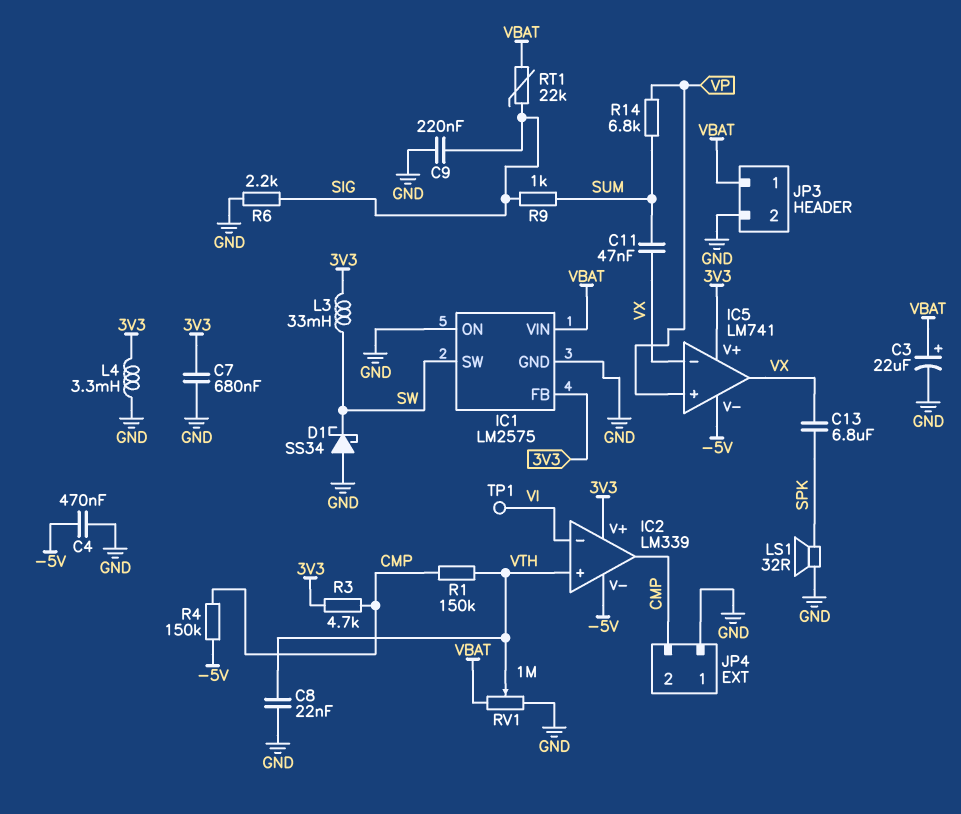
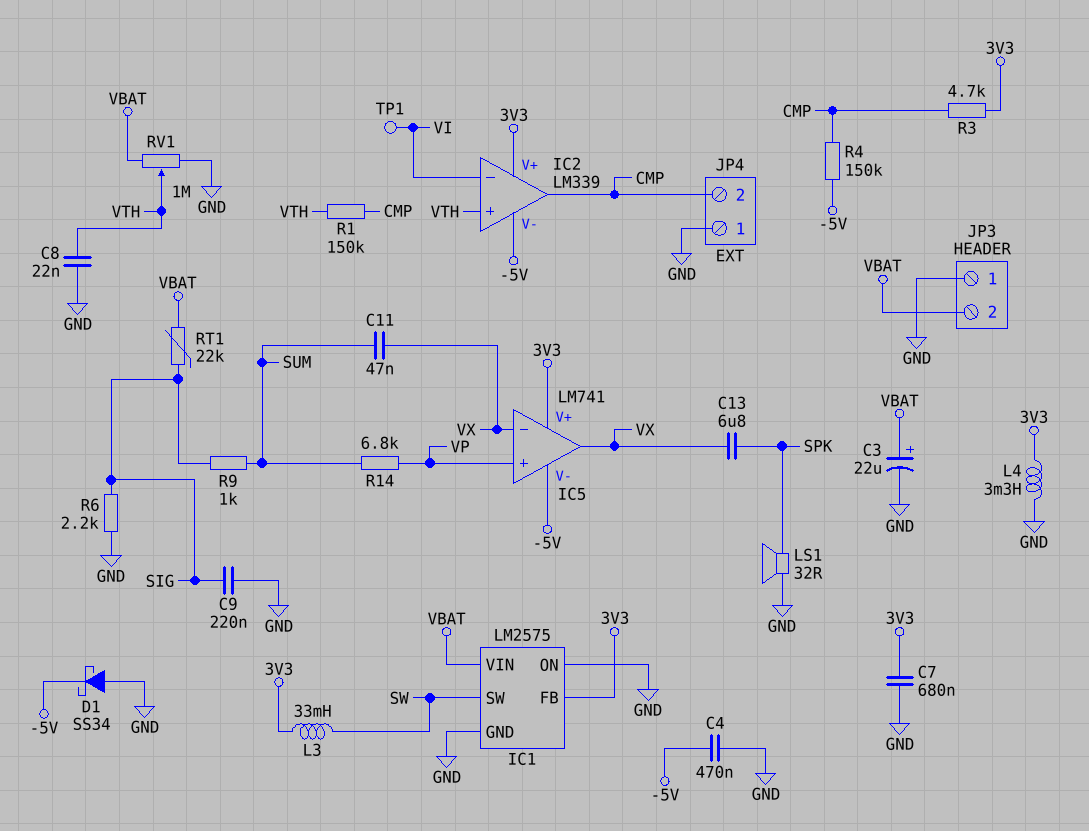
D1: schottky SS34 (A GND, K SW) -> schottky SS34 (A GND, K -5V)
JP3 pin 1: VBAT -> GND
JP3 pin 2: GND -> VBAT

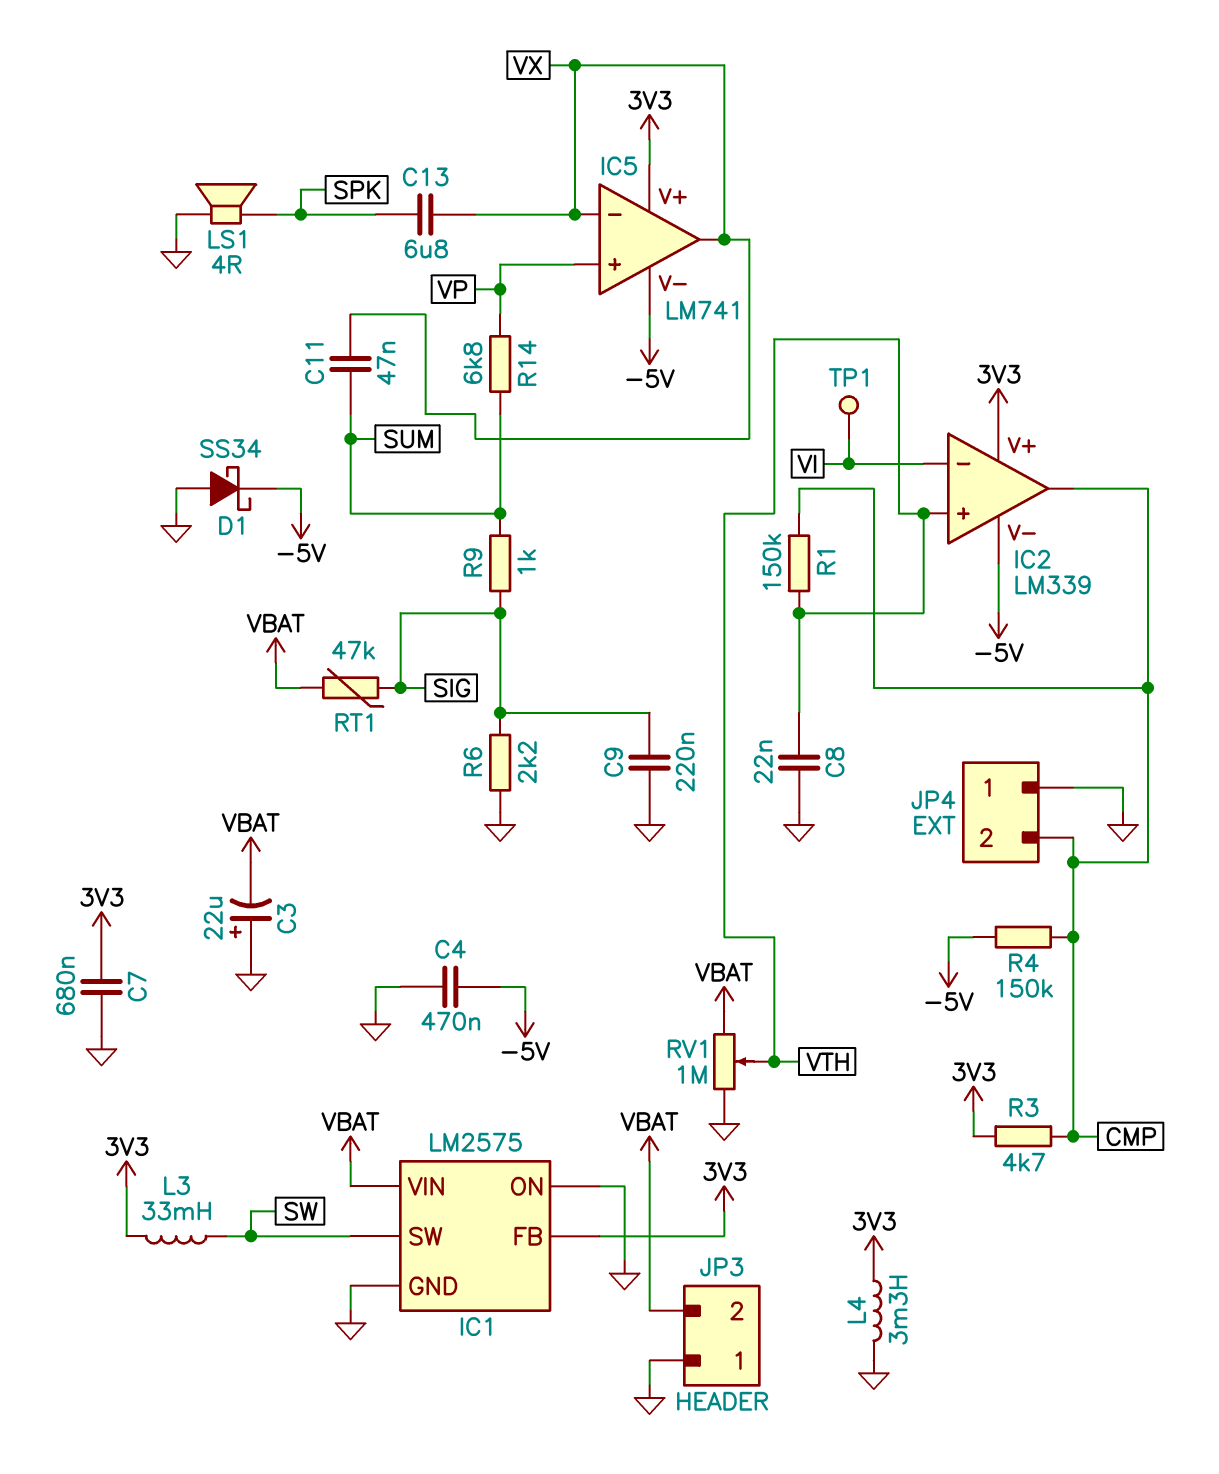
C3: 22uF (plus VBAT, minus GND) -> 22uF (plus GND, minus VBAT)
LS1: speaker 32R (GND, SPK) -> speaker 4R (GND, SPK)
RT1: 22k (SIG, VBAT) -> 47k (SIG, VBAT)

